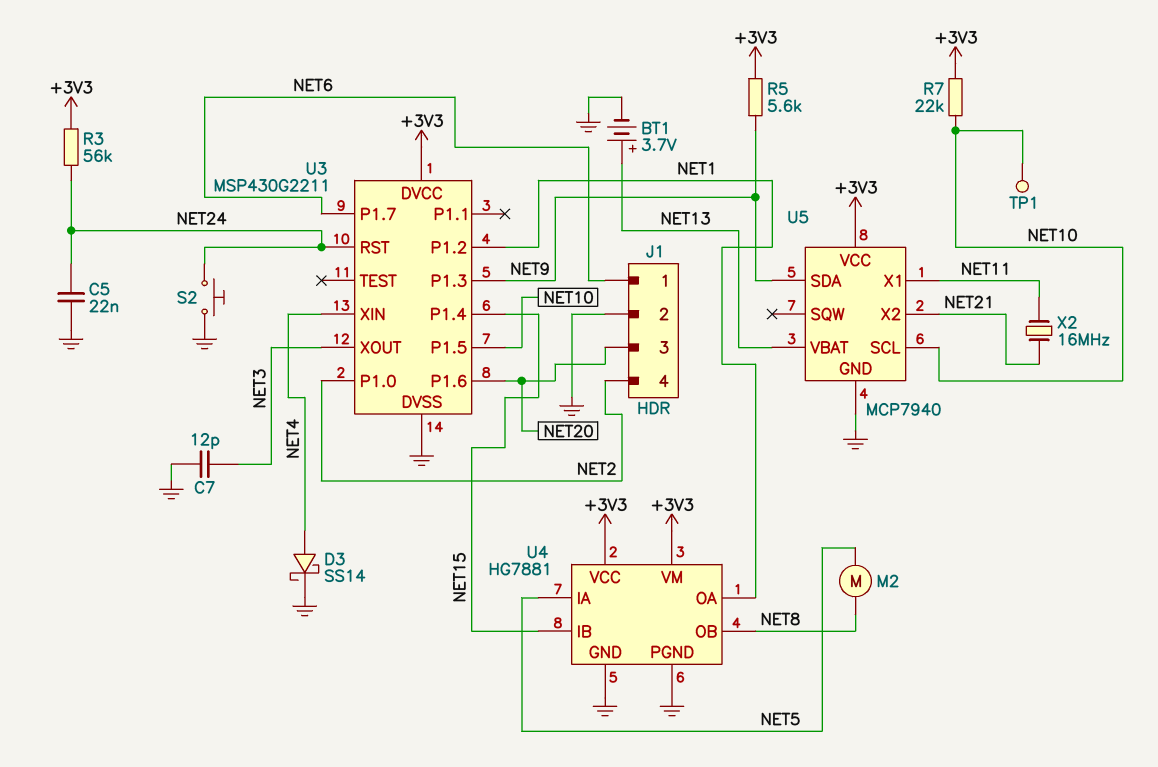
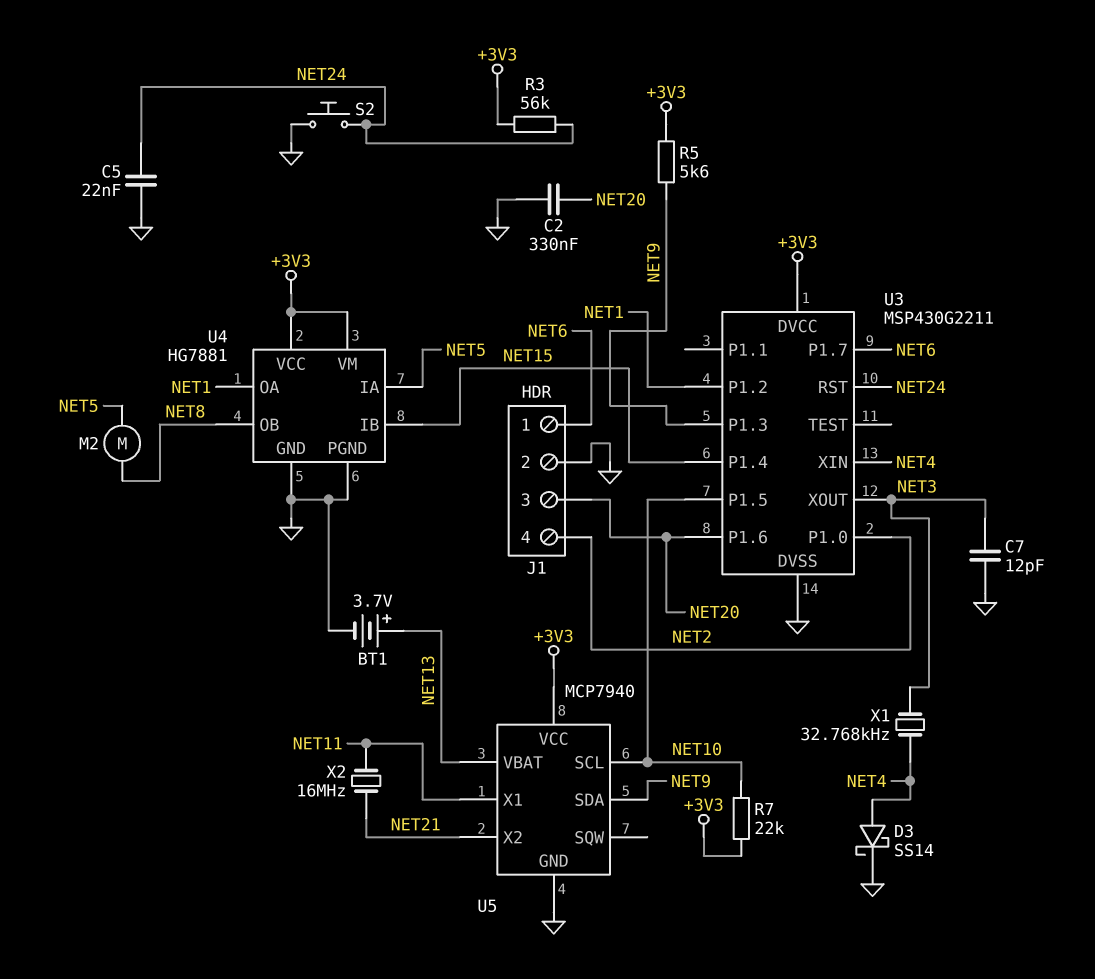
C2: none -> 330nF (GND, NET20)
TP1: test point (NET10) -> none
X1: none -> 32.768kHz (NET3, NET4)

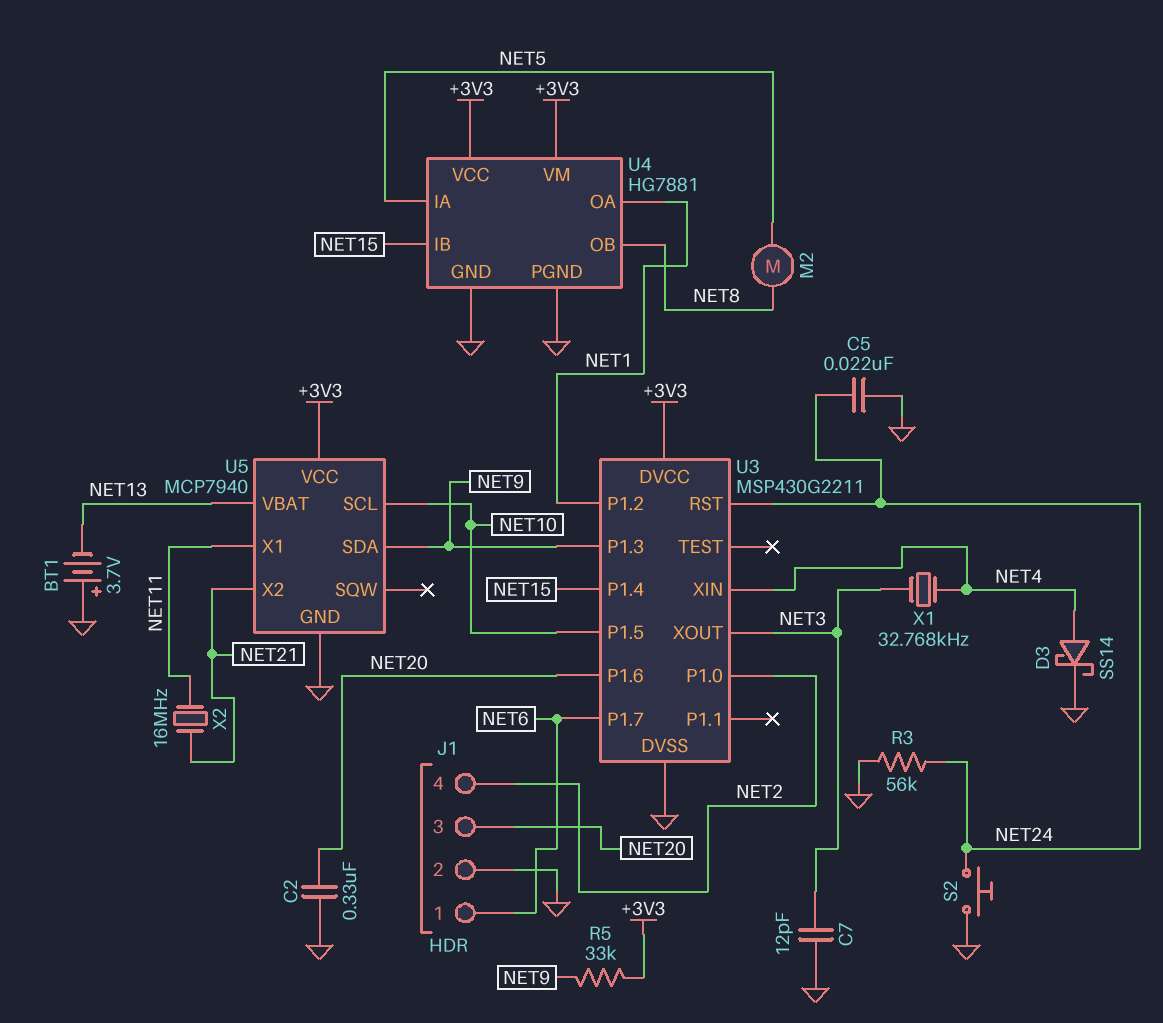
BT1: 3.7V (plus NET13, minus GND) -> 3.7V (plus GND, minus NET13)
R3: 56k (+3V3, NET24) -> 56k (GND, NET24)
R5: 5.6k (+3V3, NET9) -> 33k (+3V3, NET9)
R7: 22k (+3V3, NET10) -> none

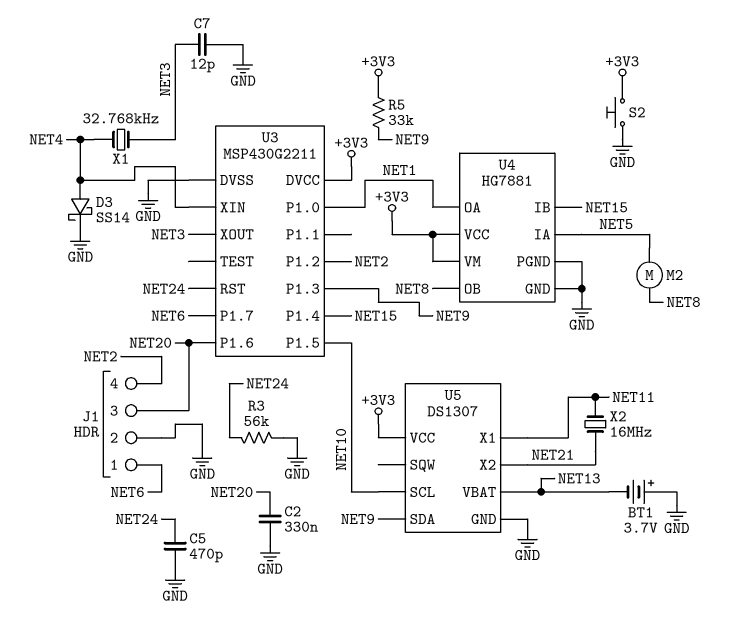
C5: 22nF (GND, NET24) -> 470pF (GND, NET24)
S2: button (GND, NET24) -> button (+3V3, GND)
U3 pin P1.0: NET2 -> NET1
U3 pin P1.2: NET1 -> NET2
U5: MCP7940 -> DS1307

